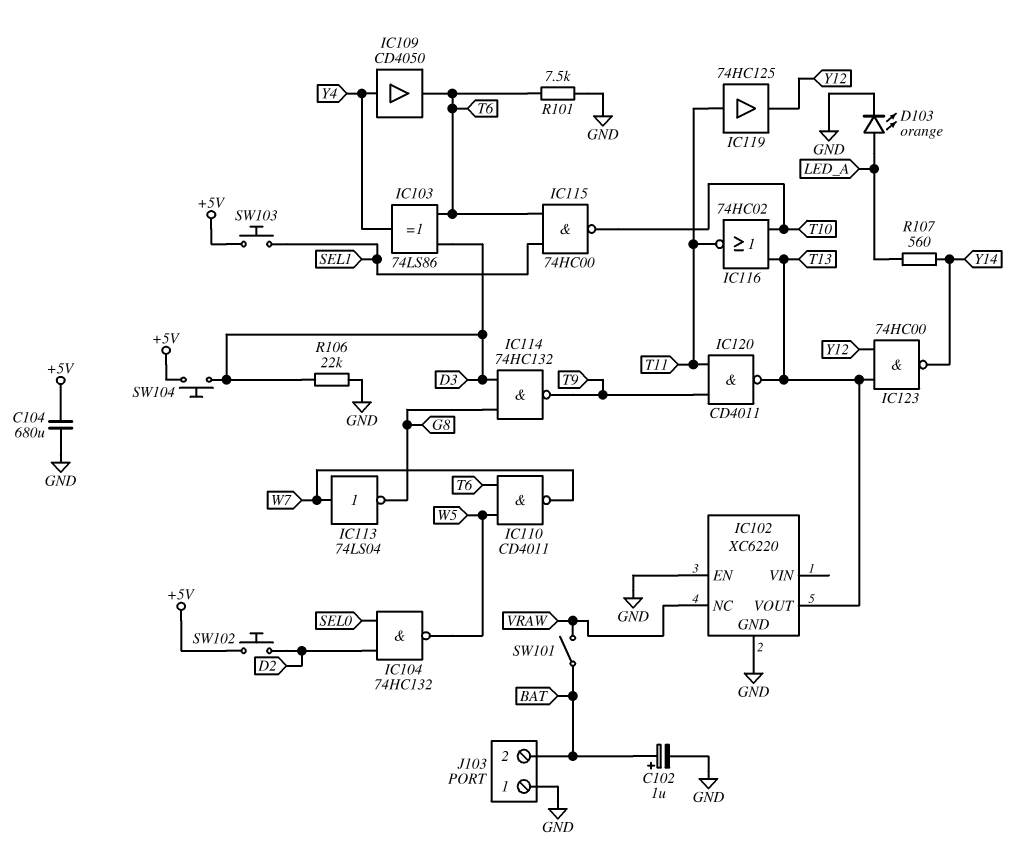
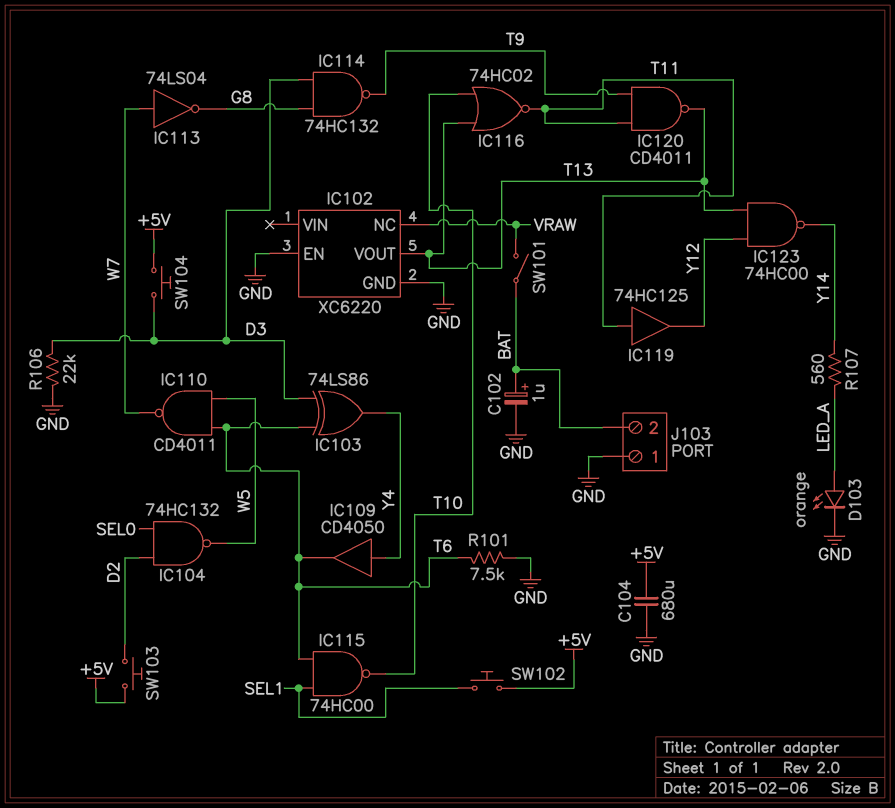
SW102: button (+5V, D2) -> button (+5V, SEL1)
SW103: button (+5V, SEL1) -> button (+5V, D2)

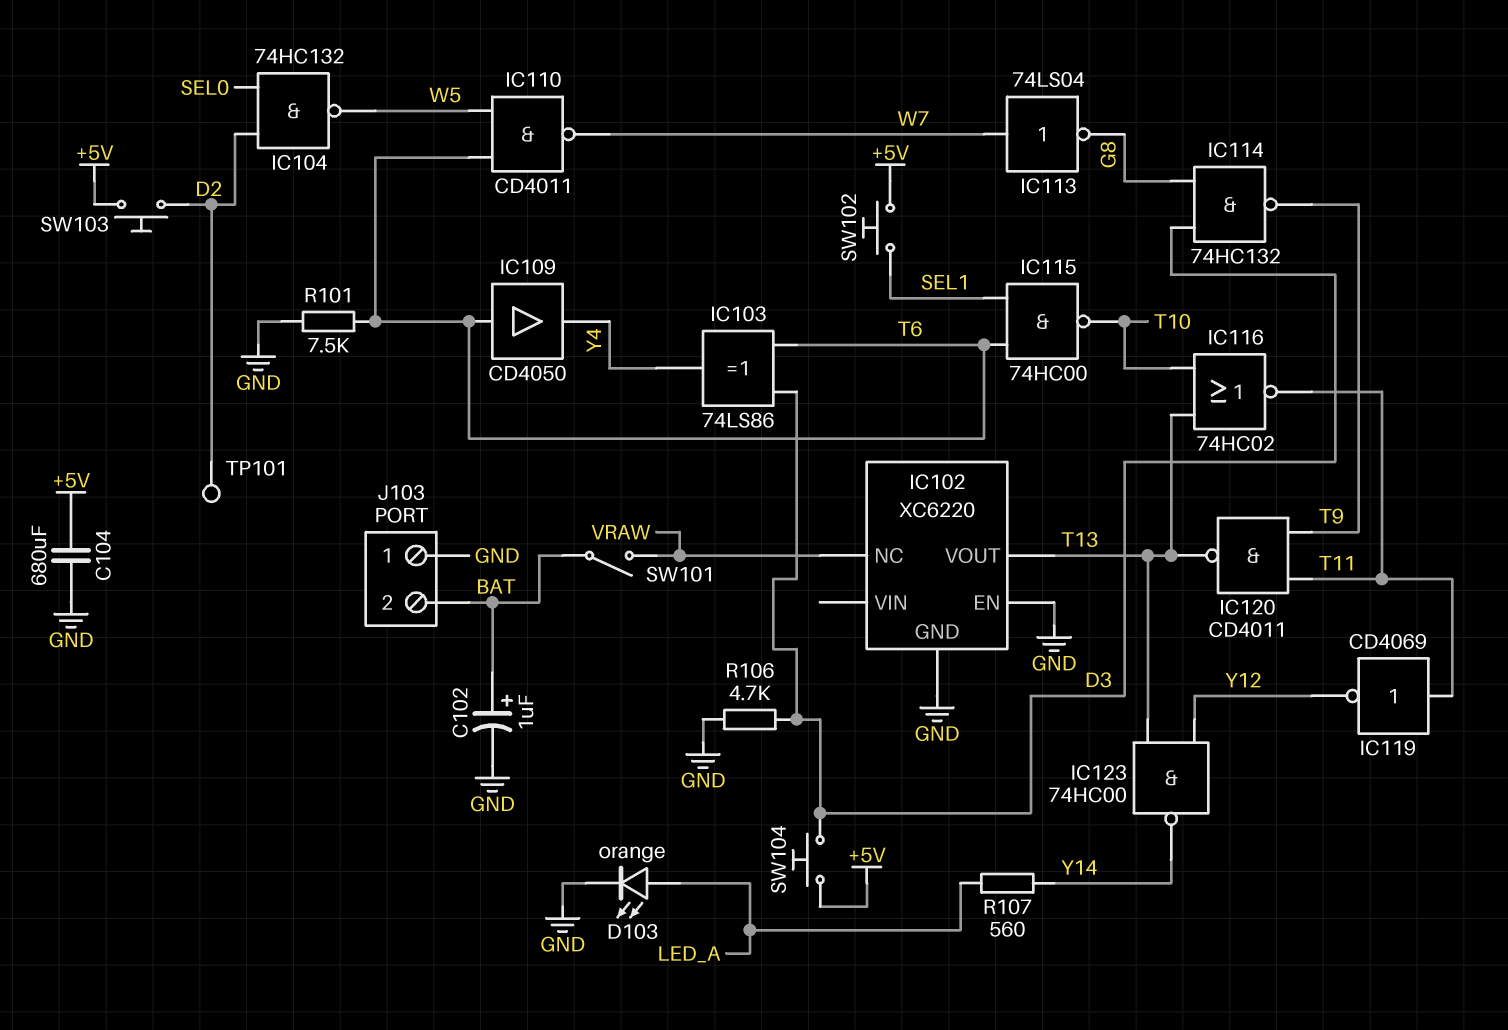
IC109: buffer CD4050 (in Y4, out T6) -> buffer CD4050 (in T6, out Y4)
IC119: buffer 74HC125 (in T11, out Y12) -> NOT CD4069 (in T11, out Y12)
R106: 22k (D3, GND) -> 4.7k (D3, GND)
TP101: none -> test point (D2)

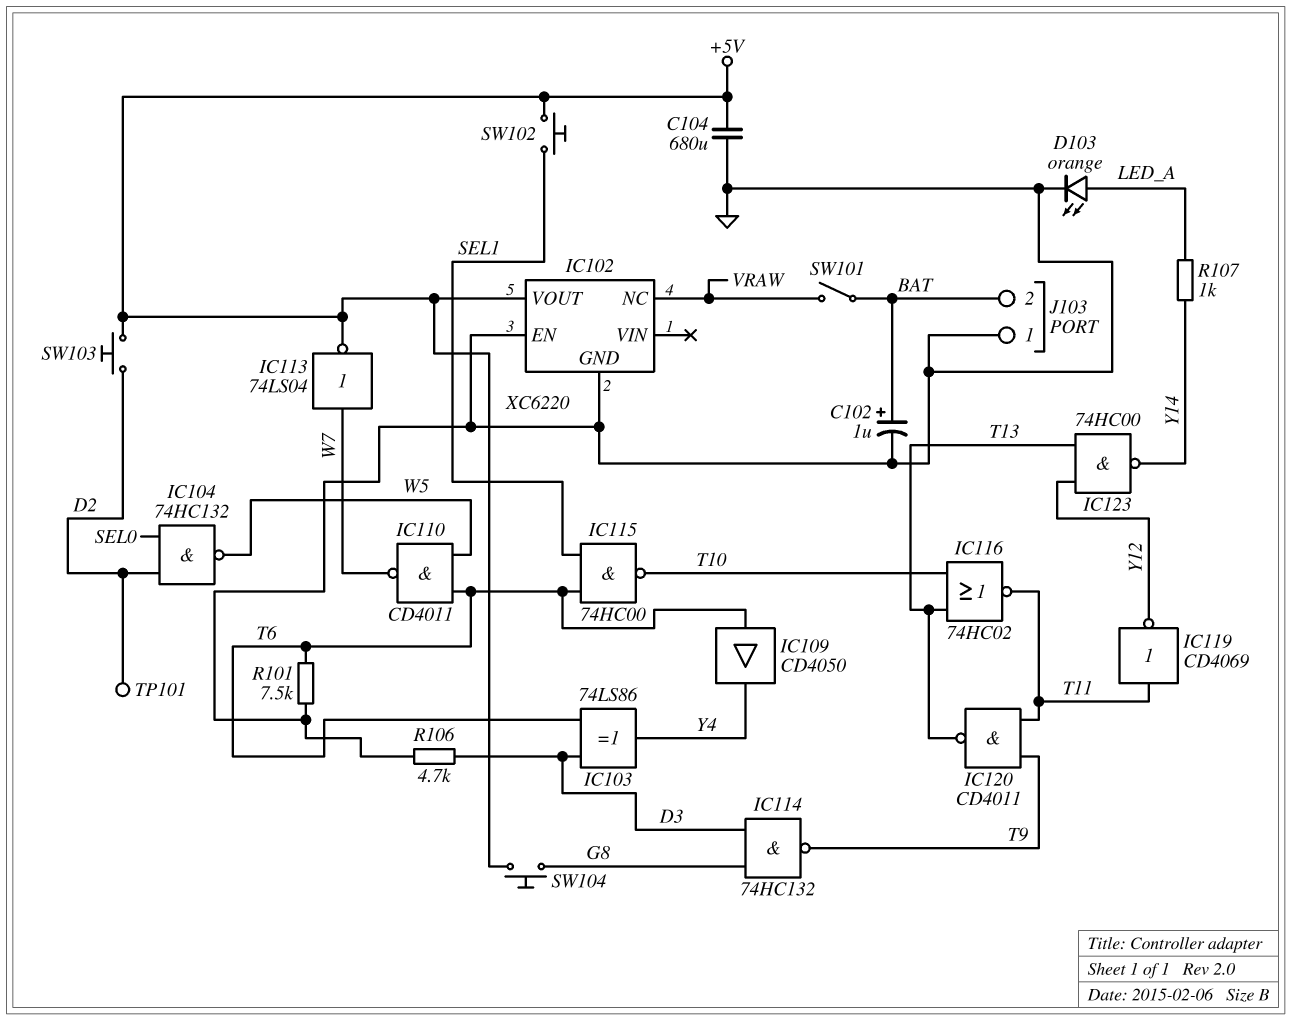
IC102 pin VOUT: T13 -> +5V
IC113: NOT 74LS04 (in W7, out G8) -> NOT 74LS04 (in W7, out +5V)
R107: 560 (LED_A, Y14) -> 1k (LED_A, Y14)
SW104: button (+5V, D3) -> button (+5V, G8)

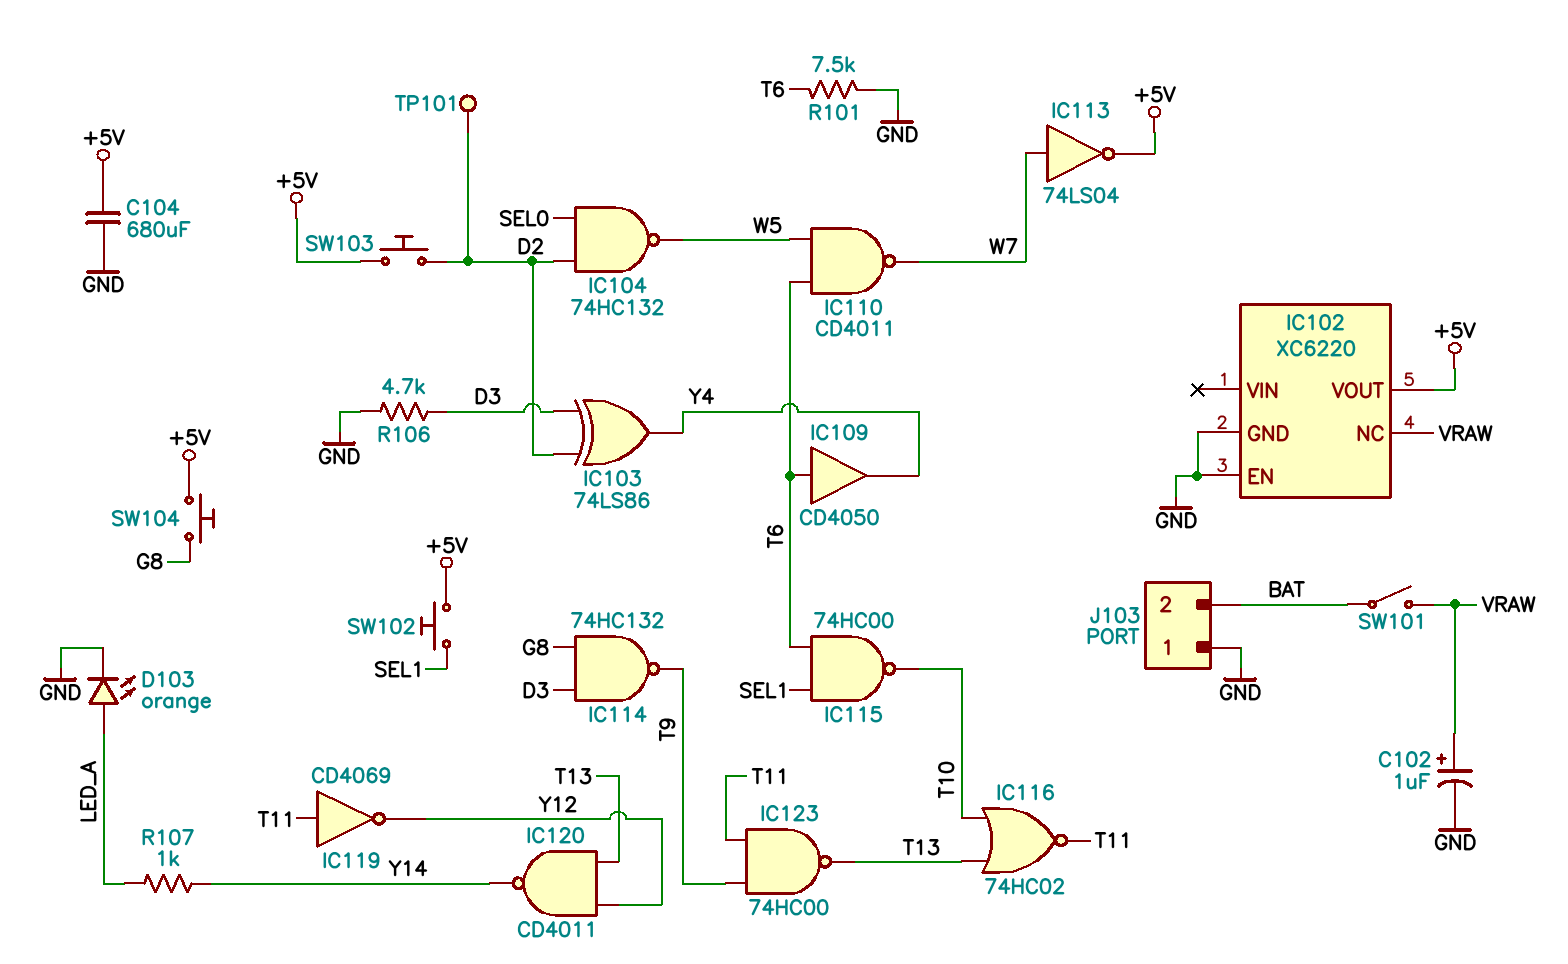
C102: 1uF (plus BAT, minus GND) -> 1uF (plus VRAW, minus GND)
IC103: XOR 74LS86 (in D3, in T6, out Y4) -> XOR 74LS86 (in D2, in D3, out Y4)
IC120: NAND CD4011 (in T9, in T11, out T13) -> NAND CD4011 (in T13, in Y12, out Y14)
IC123: NAND 74HC00 (in T13, in Y12, out Y14) -> NAND 74HC00 (in T9, in T11, out T13)

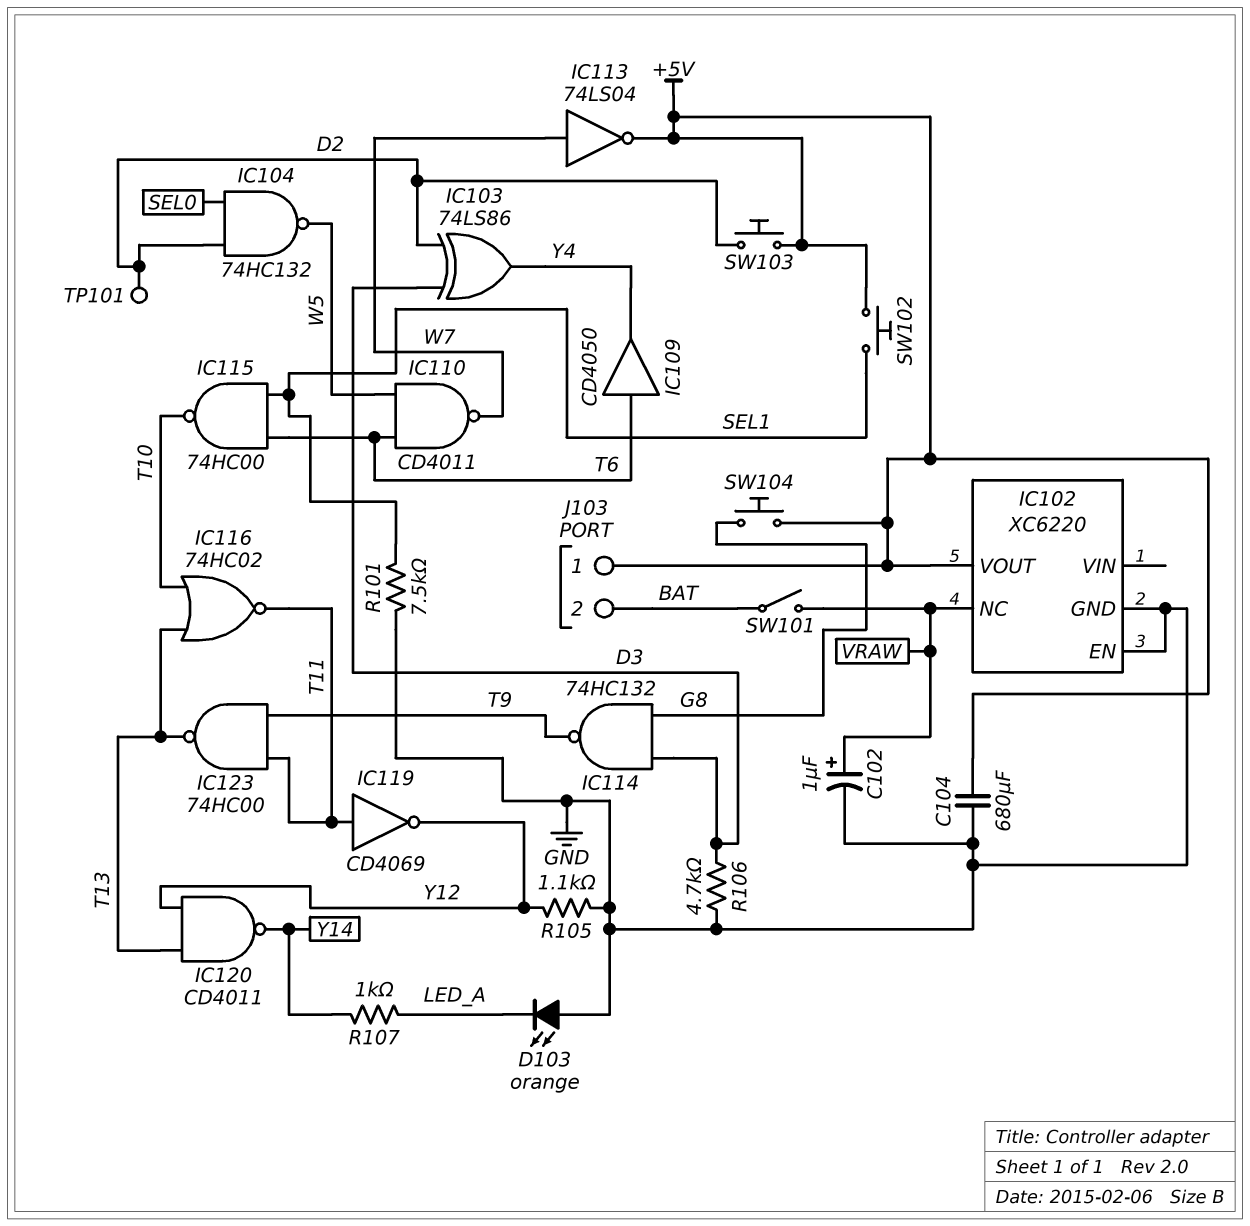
D103: LED orange (A LED_A, K GND) -> LED orange (A GND, K LED_A)
J103 pin 1: GND -> +5V
R101: 7.5k (GND, T6) -> 7.5k (GND, SEL1)
R105: none -> 1.1k (GND, Y12)

